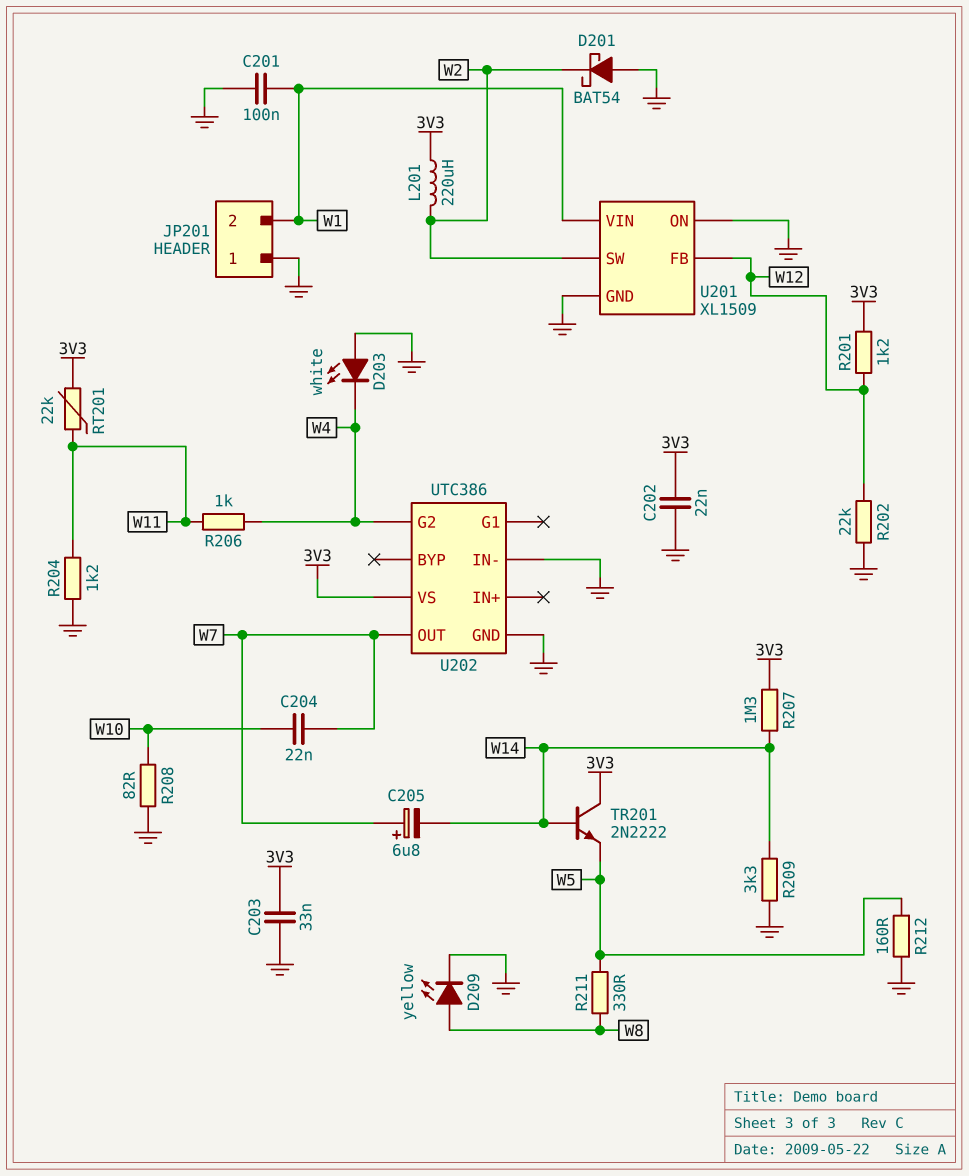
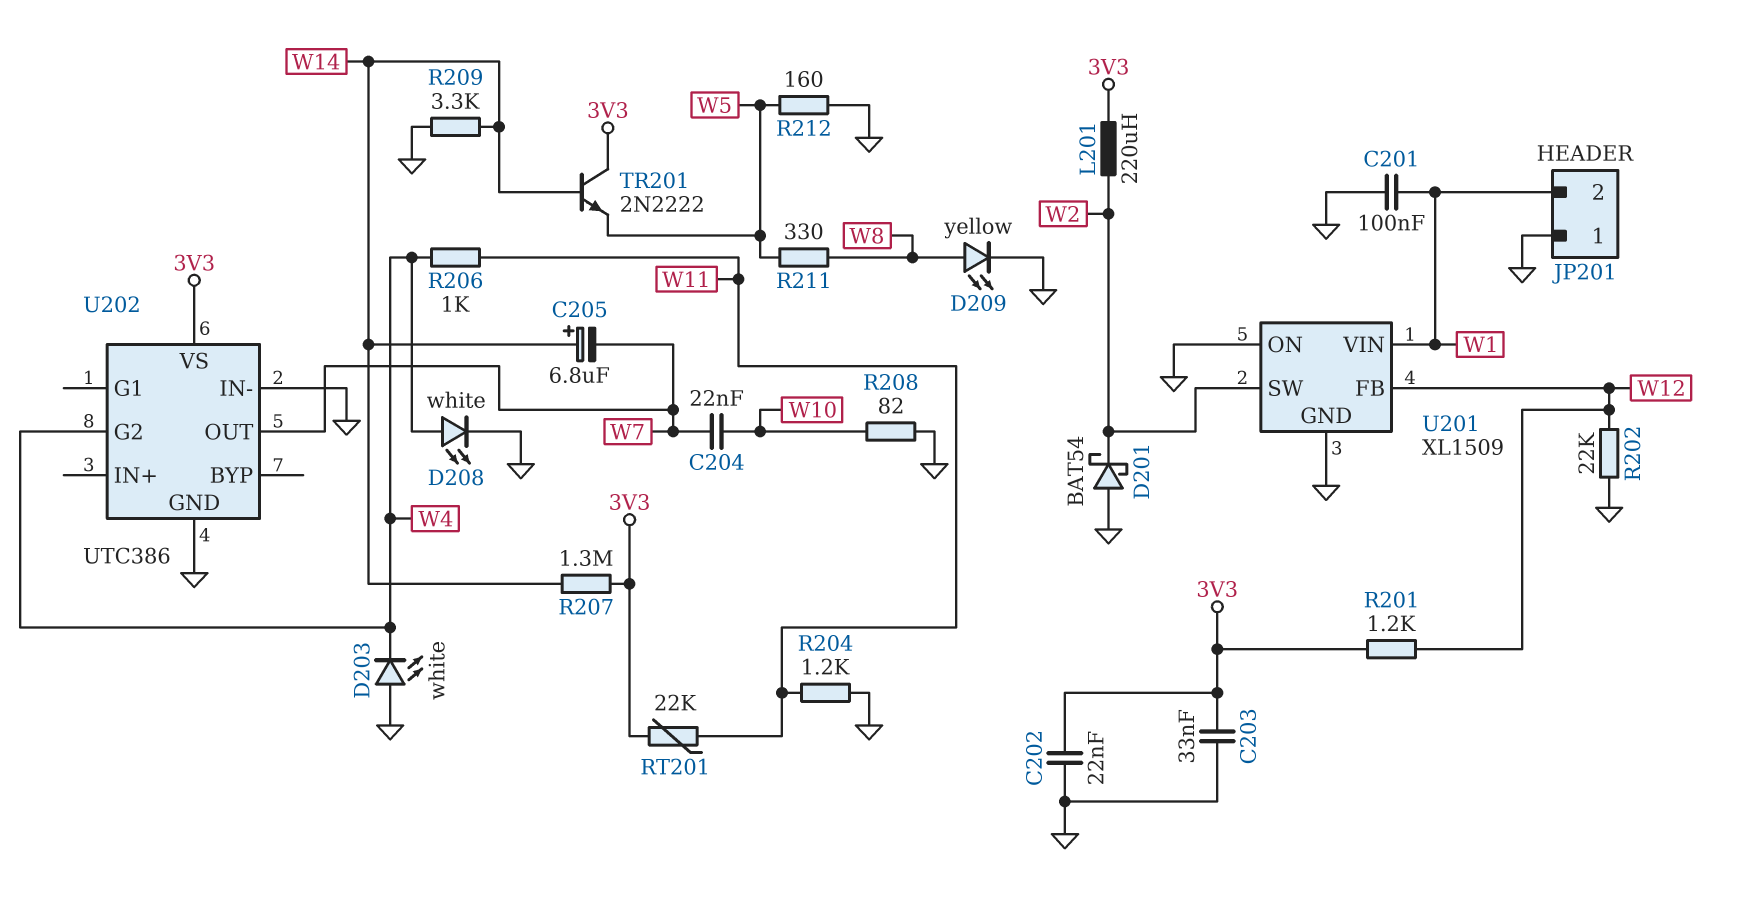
C205: 6.8uF (plus W7, minus W14) -> 6.8uF (plus W14, minus W7)
D208: none -> LED white (A W4, K GND)

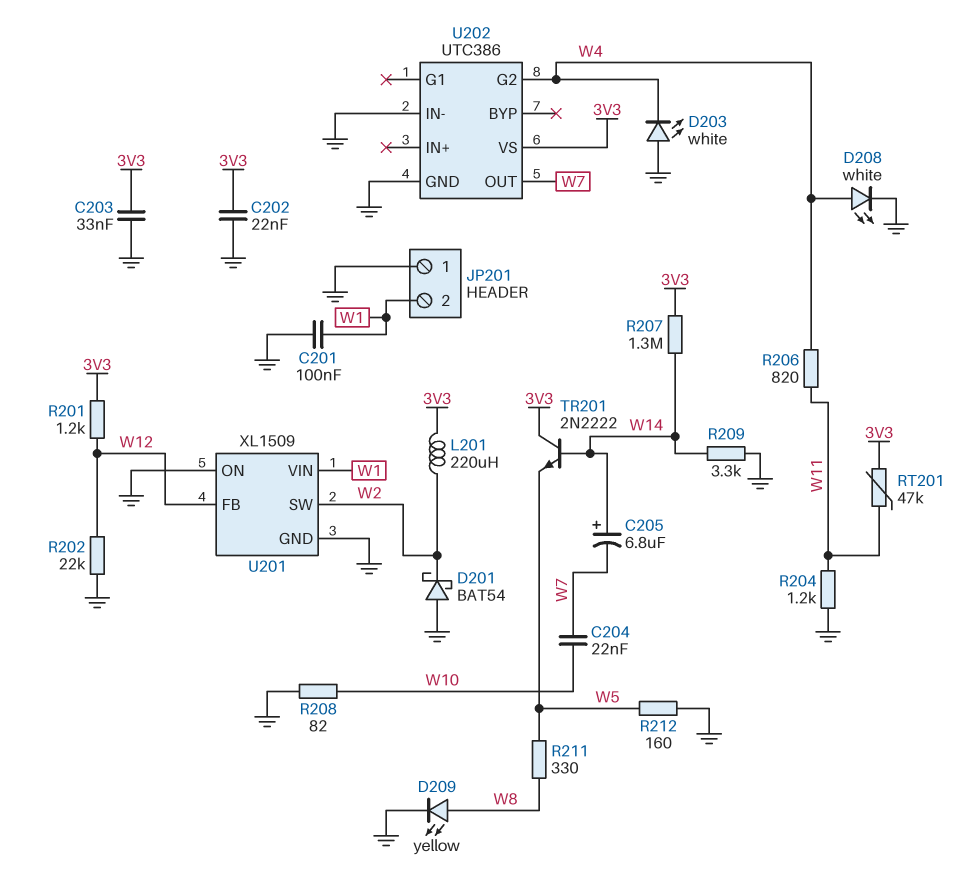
R206: 1k (W4, W11) -> 820 (W4, W11)
RT201: 22k (3V3, W11) -> 47k (3V3, W11)

